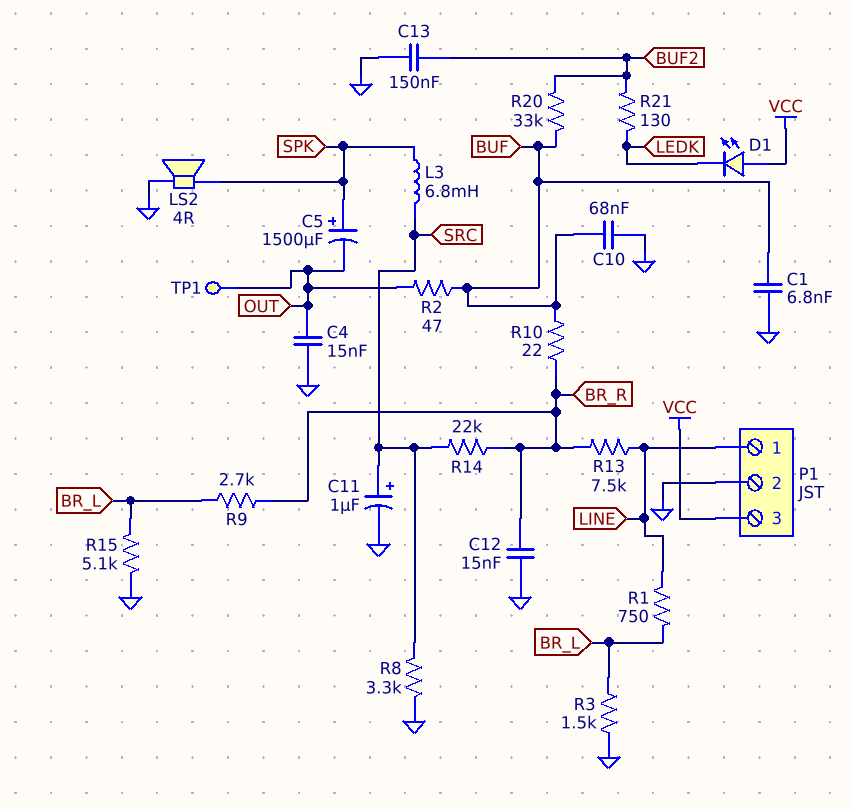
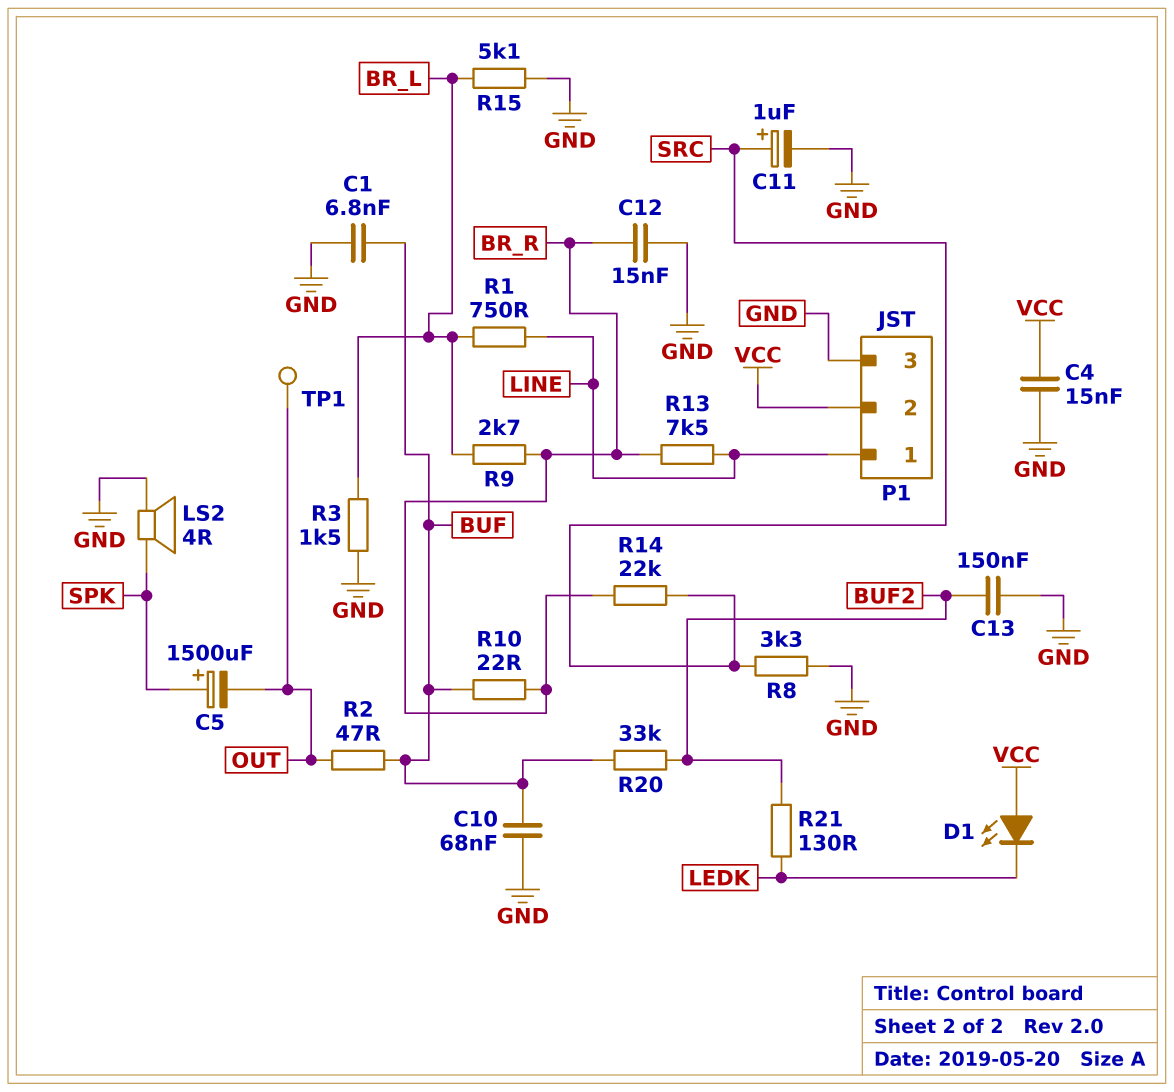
C4: 15nF (GND, OUT) -> 15nF (GND, VCC)
L3: 6.8mH (SPK, SRC) -> none
P1 pin 2: GND -> VCC
P1 pin 3: VCC -> GND

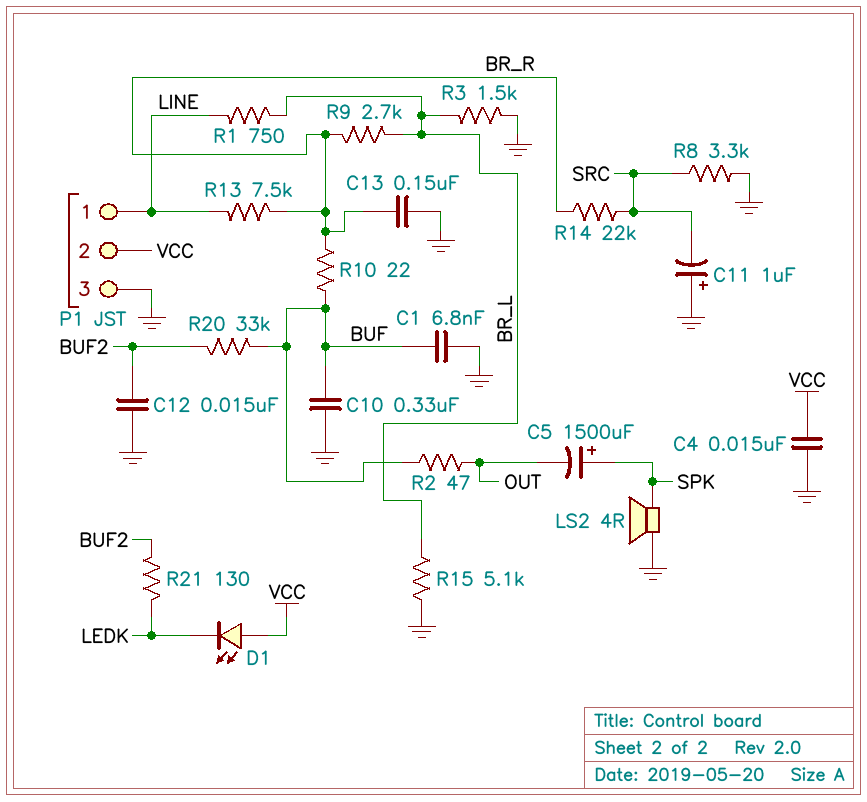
C10: 68nF (BUF, GND) -> 330nF (BUF, GND)
C11: 1uF (plus SRC, minus GND) -> 1uF (plus GND, minus SRC)
C12: 15nF (BR_R, GND) -> 15nF (BUF2, GND)
C13: 150nF (BUF2, GND) -> 150nF (BR_R, GND)
TP1: test point (OUT) -> none

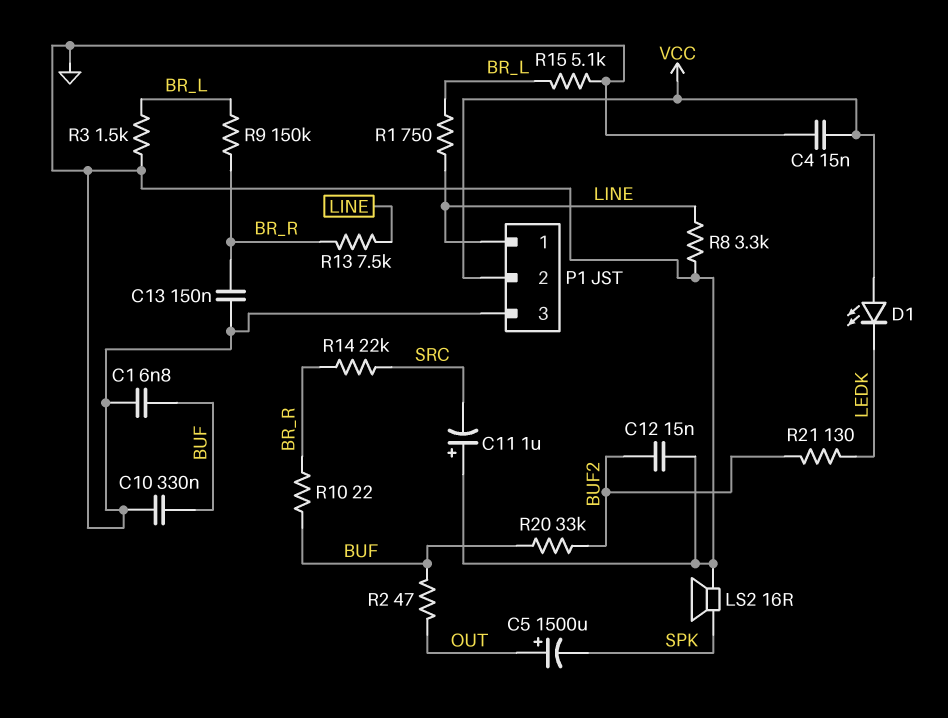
C5: 1500uF (plus SPK, minus OUT) -> 1500uF (plus OUT, minus SPK)
LS2: speaker 4R (GND, SPK) -> speaker 16R (GND, SPK)
R8: 3.3k (GND, SRC) -> 3.3k (GND, LINE)
R9: 2.7k (BR_L, BR_R) -> 150k (BR_L, BR_R)

